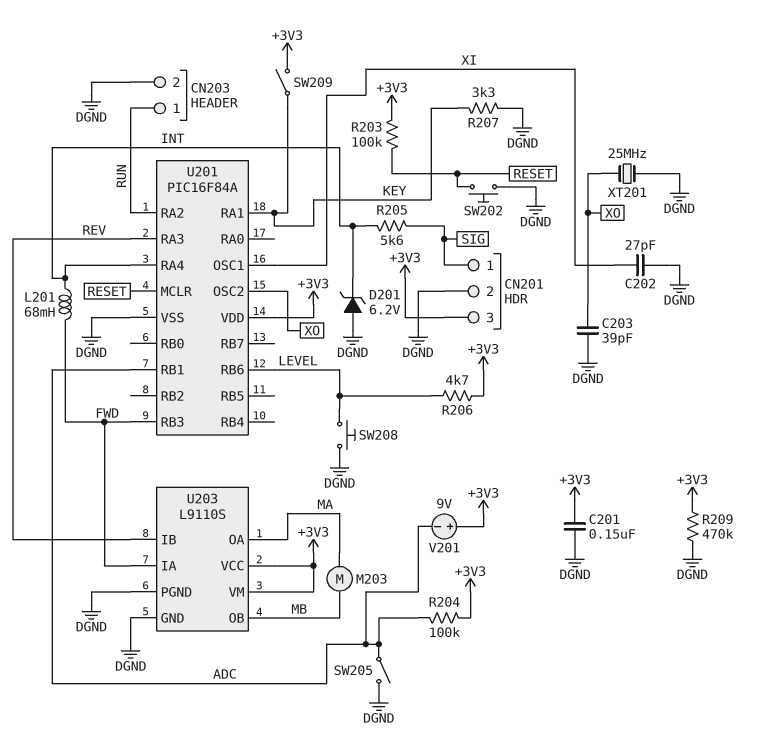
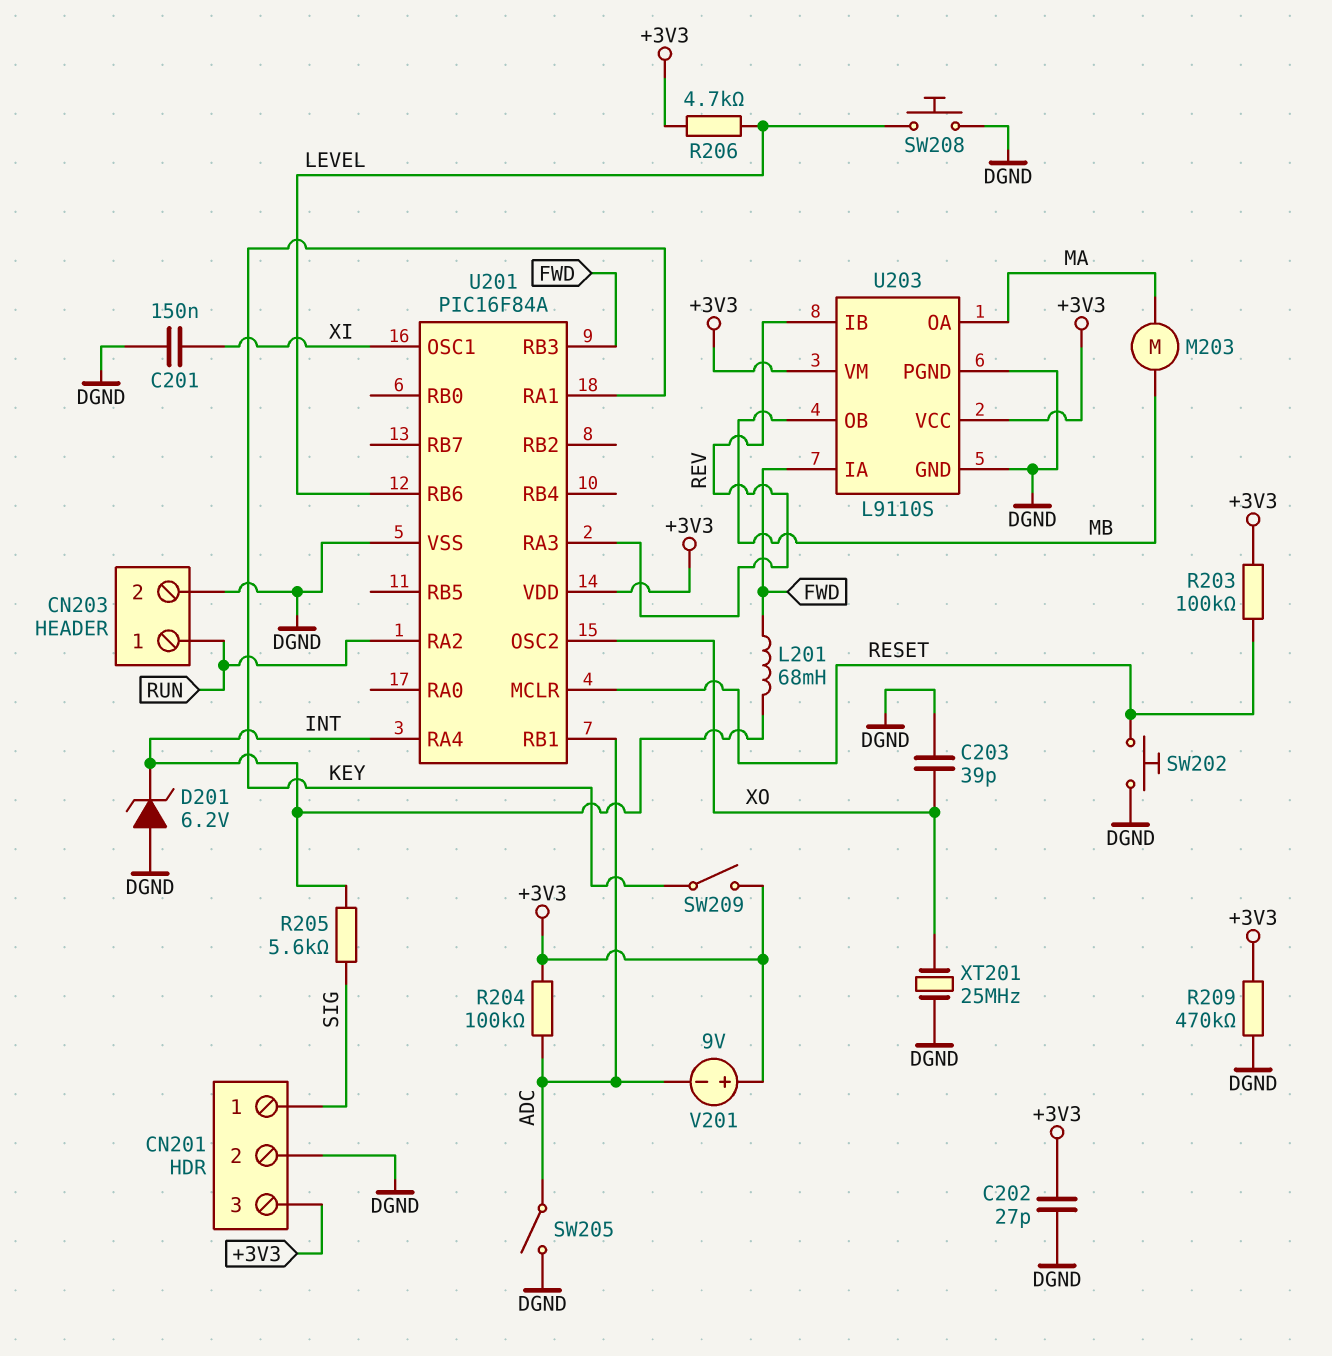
C201: 150nF (+3V3, DGND) -> 150nF (DGND, XI)
C202: 27pF (DGND, XI) -> 27pF (+3V3, DGND)
R207: 3.3k (DGND, KEY) -> none

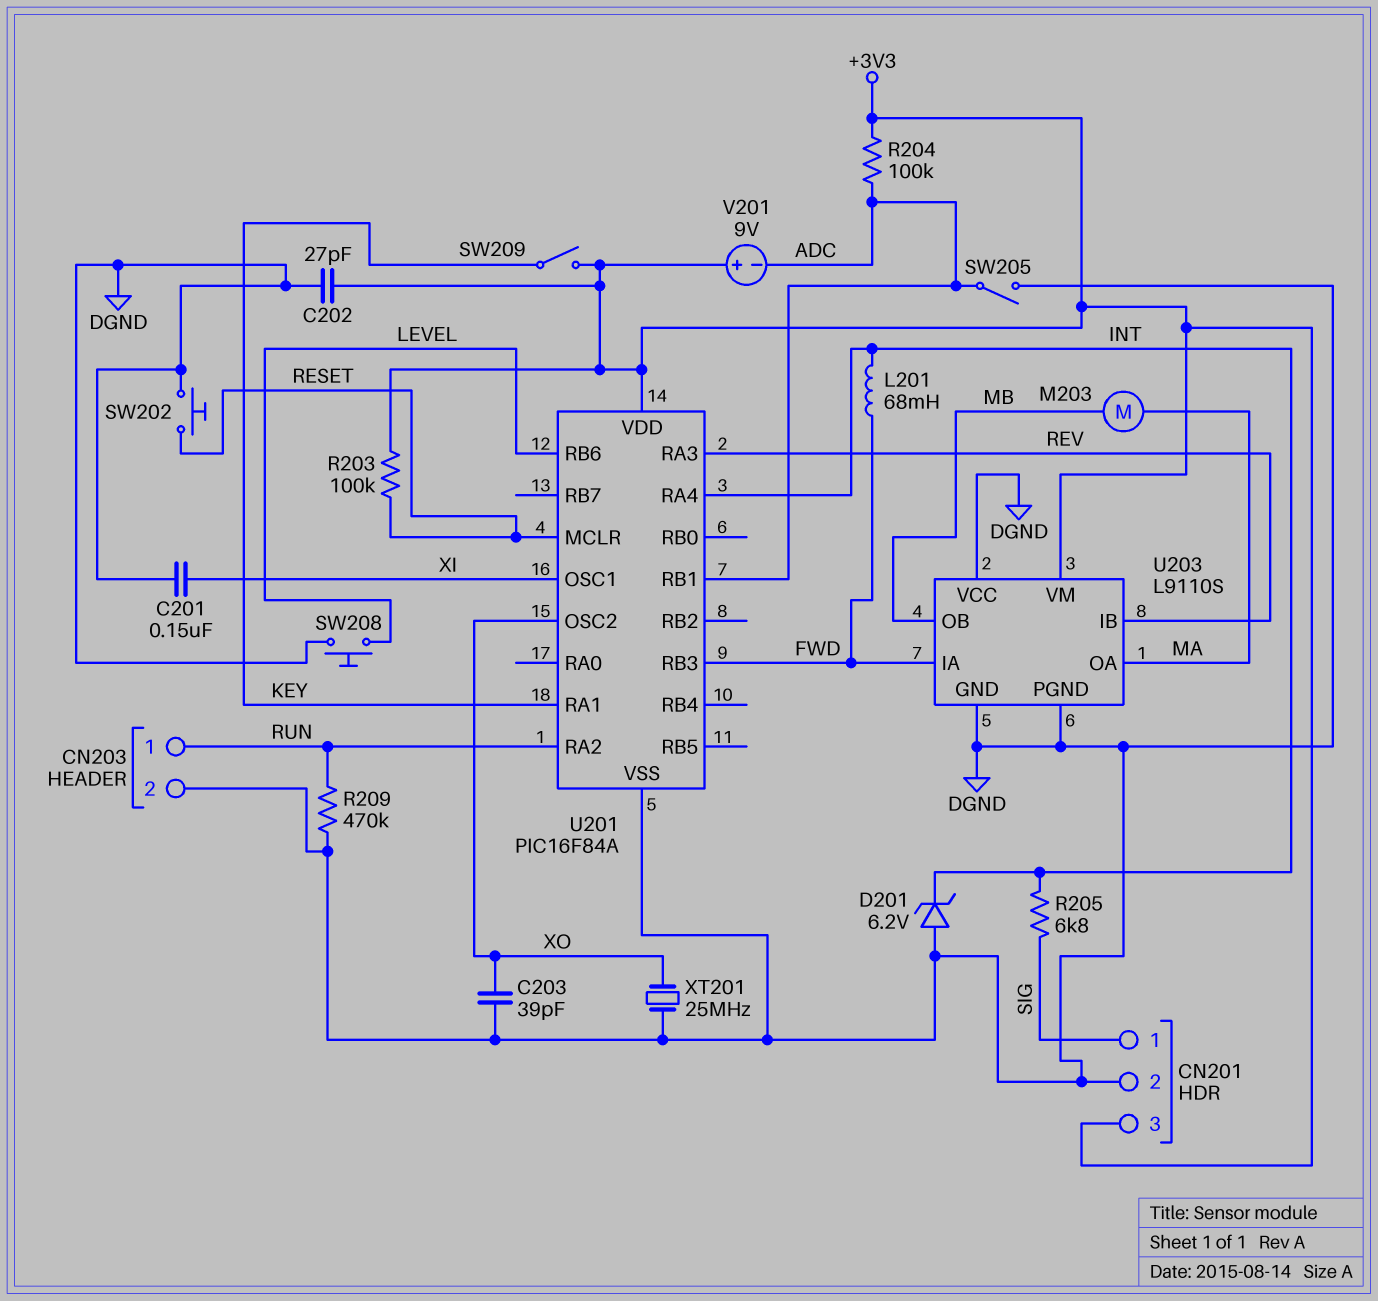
R205: 5.6k (INT, SIG) -> 6.8k (INT, SIG)
R206: 4.7k (+3V3, LEVEL) -> none
R209: 470k (+3V3, DGND) -> 470k (DGND, RUN)
U203 pin VCC: +3V3 -> DGND

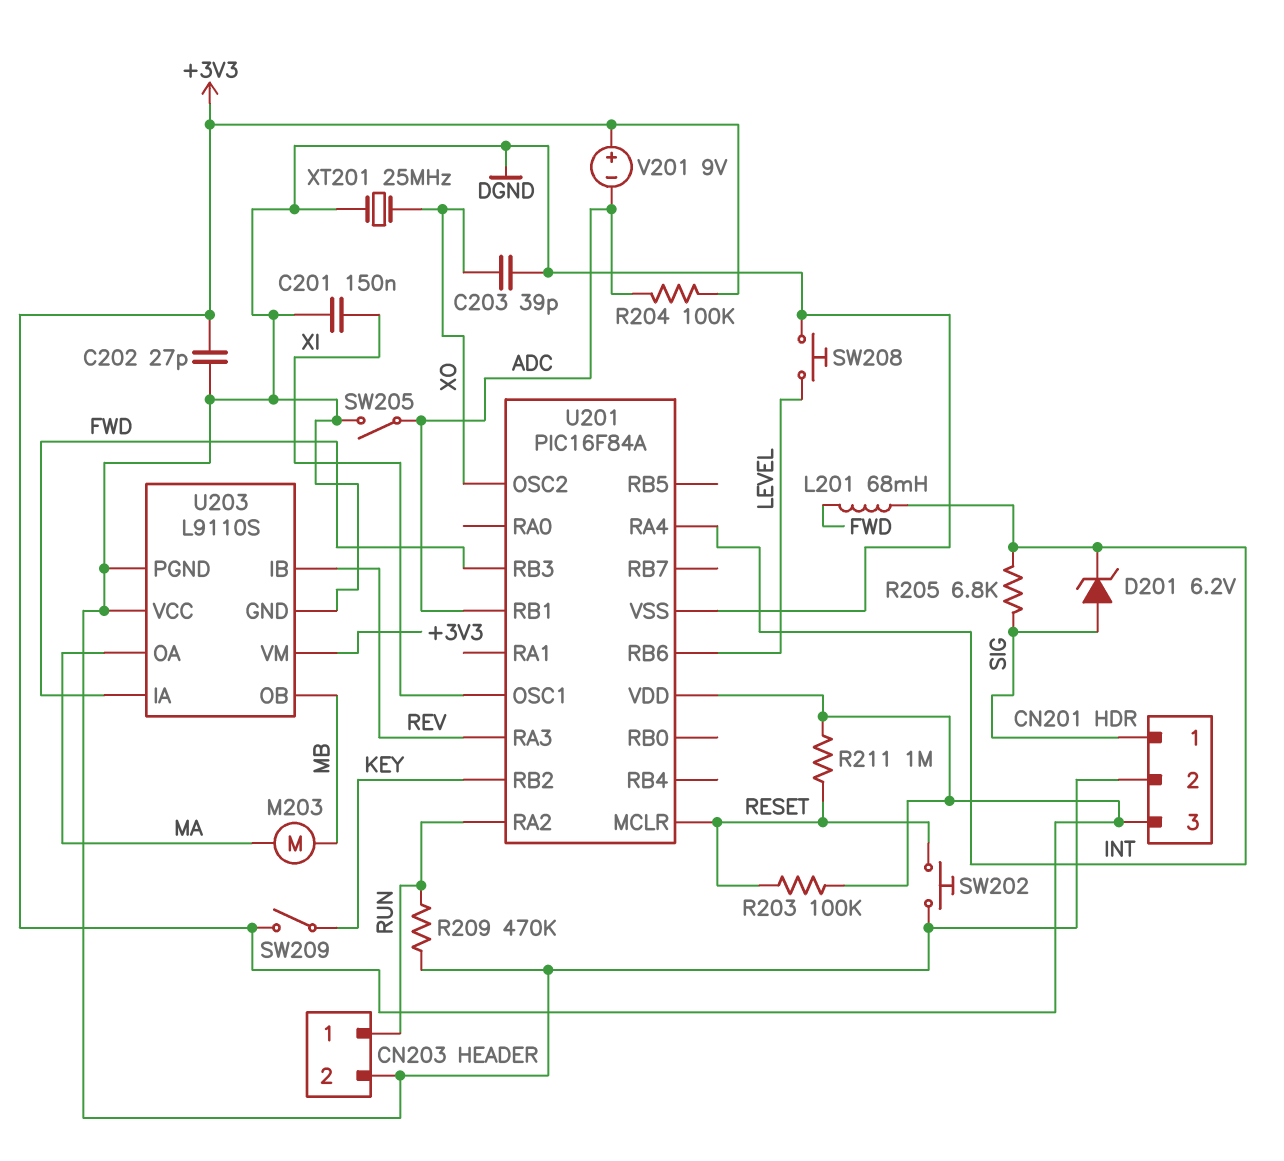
D201: zener 6.2V (A DGND, K INT) -> zener 6.2V (A SIG, K INT)
R211: none -> 1M (+3V3, RESET)
U201 pin RA1: KEY -> none
U201 pin RB2: none -> KEY

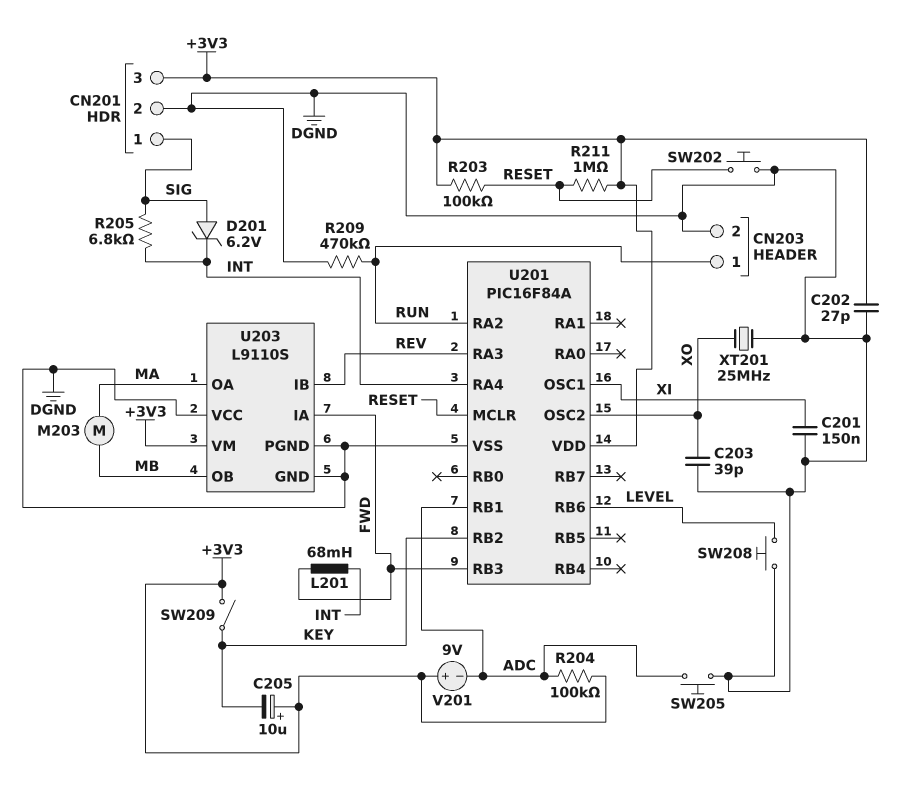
C205: none -> 10uF (plus +3V3, minus KEY)
SW205: switch (ADC, DGND) -> button (ADC, DGND)

